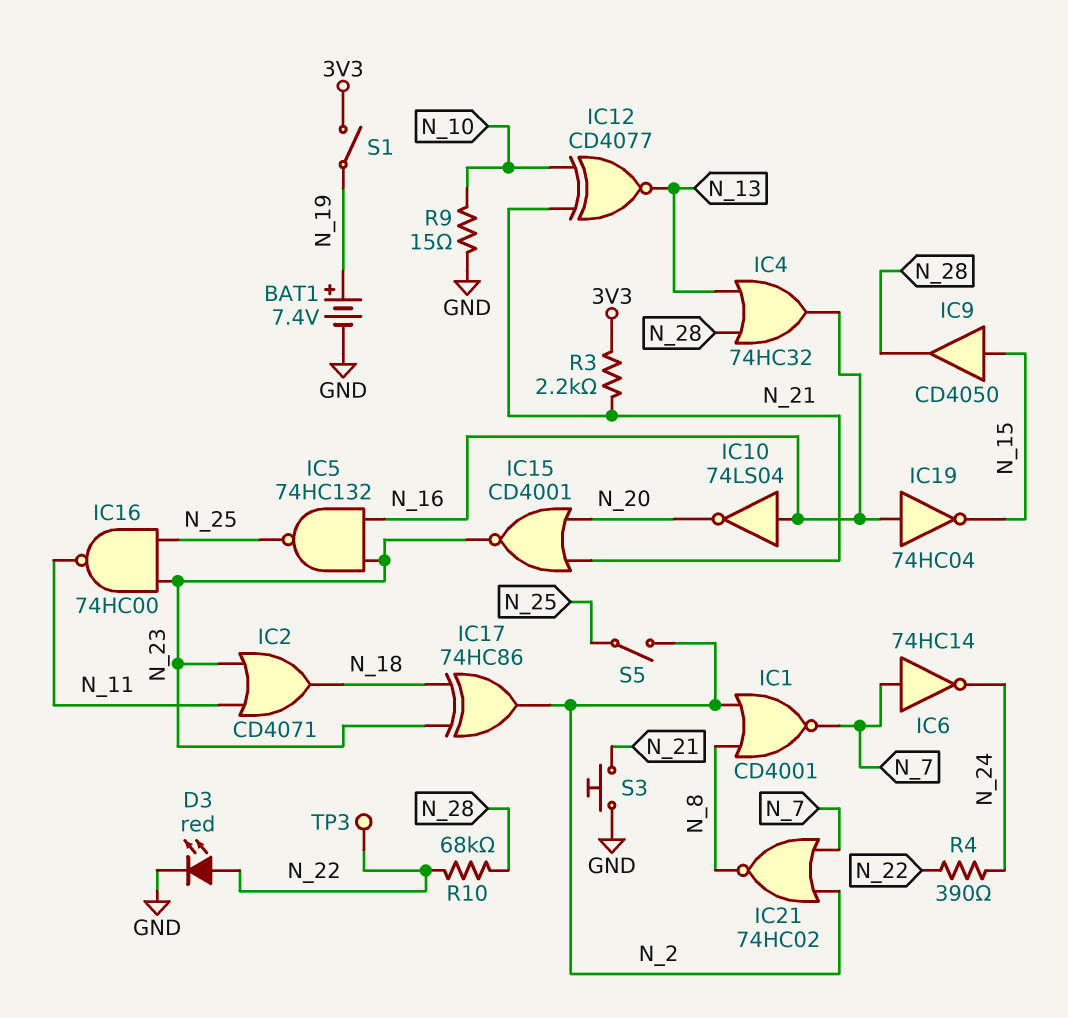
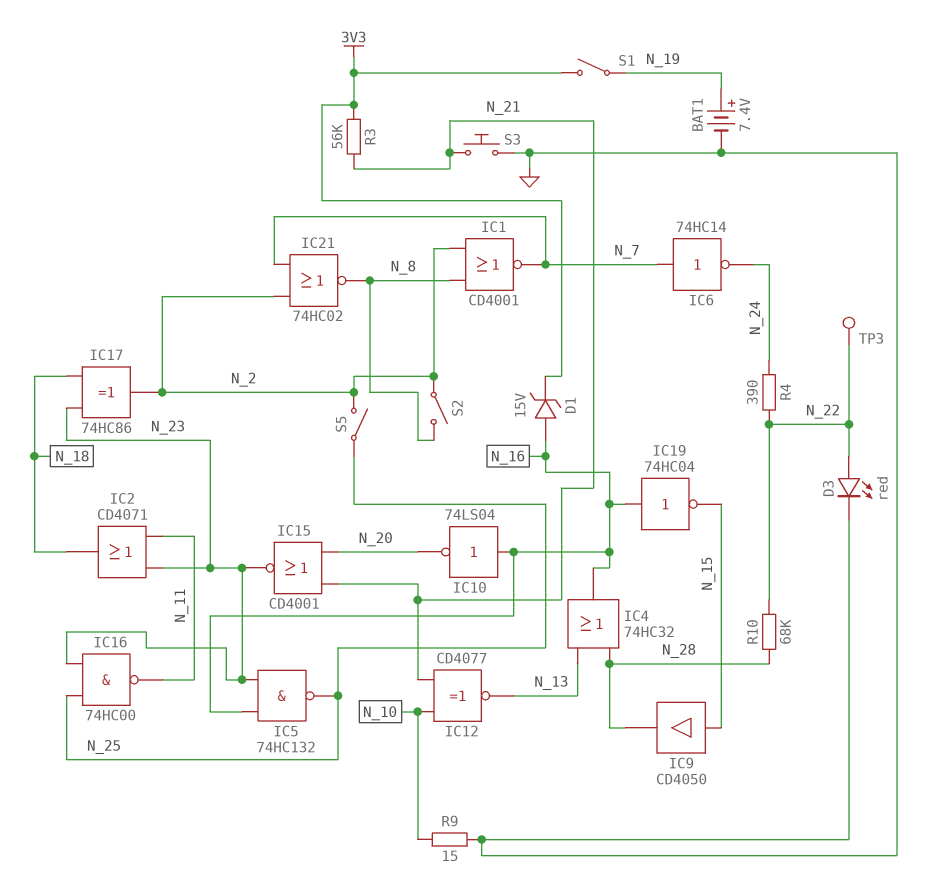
D1: none -> zener 15V (A N_16, K 3V3)
R3: 2.2k (3V3, N_21) -> 56k (3V3, N_21)
S2: none -> switch (N_2, N_8)

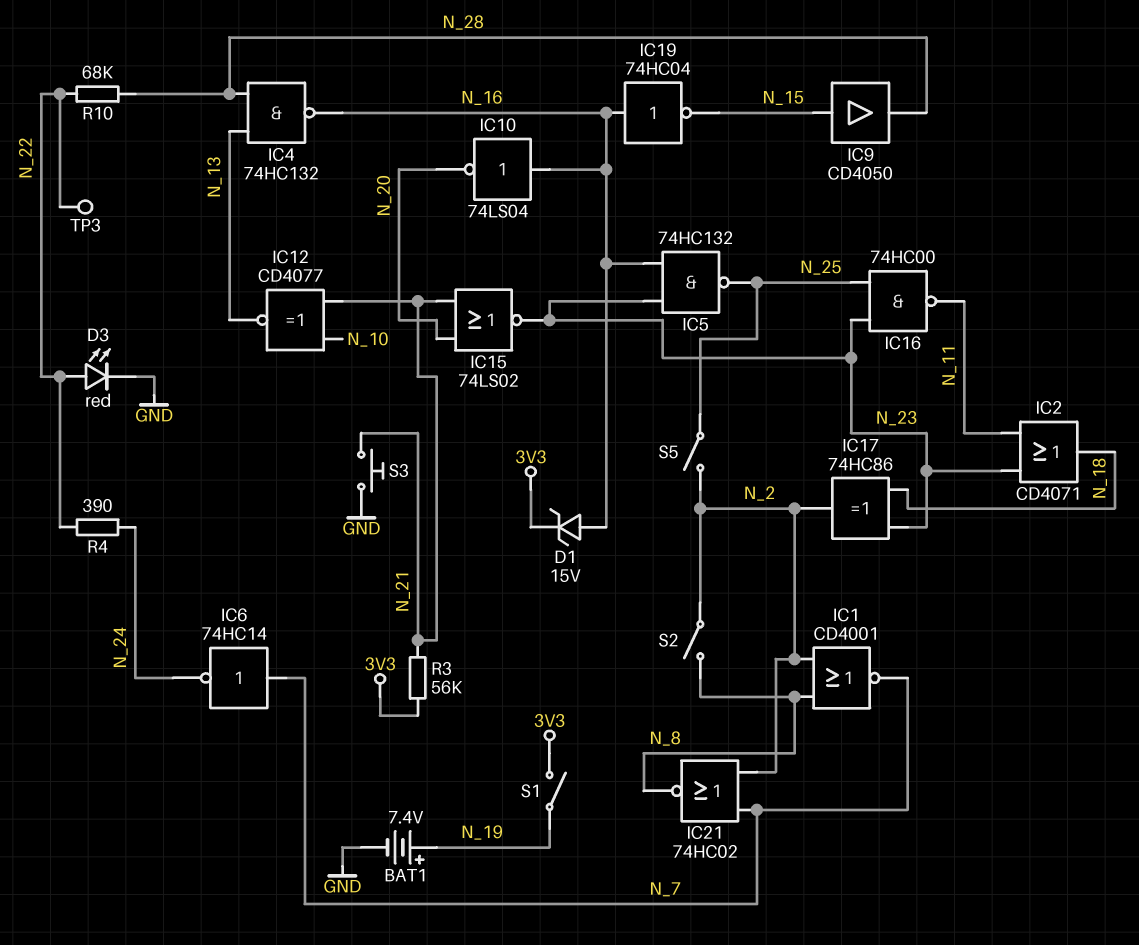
IC4: OR 74HC32 (in N_13, in N_28, out N_16) -> NAND 74HC132 (in N_13, in N_28, out N_16)
IC15: NOR CD4001 (in N_20, in N_21, out N_23) -> NOR 74LS02 (in N_20, in N_21, out N_23)
R9: 15 (GND, N_10) -> none

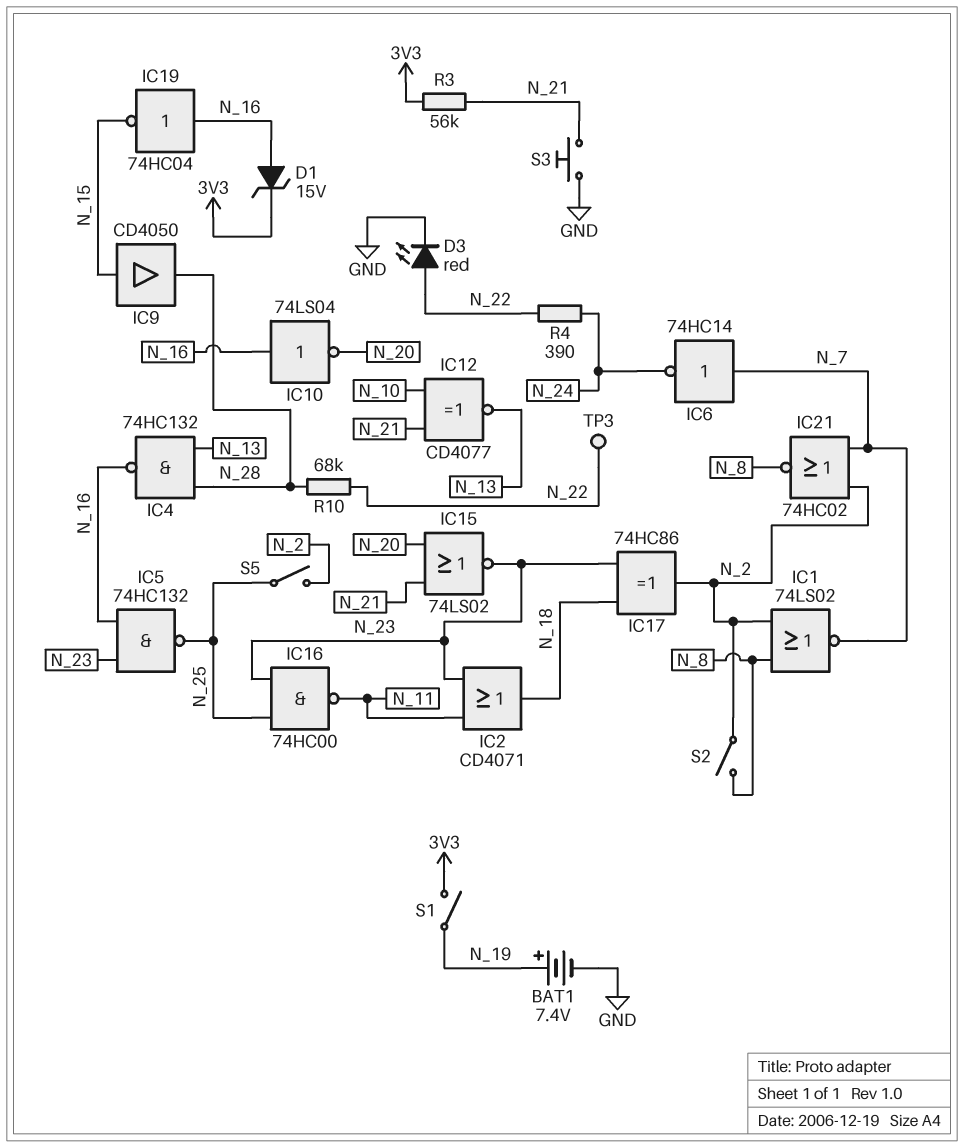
IC1: NOR CD4001 (in N_2, in N_8, out N_7) -> NOR 74LS02 (in N_2, in N_8, out N_7)

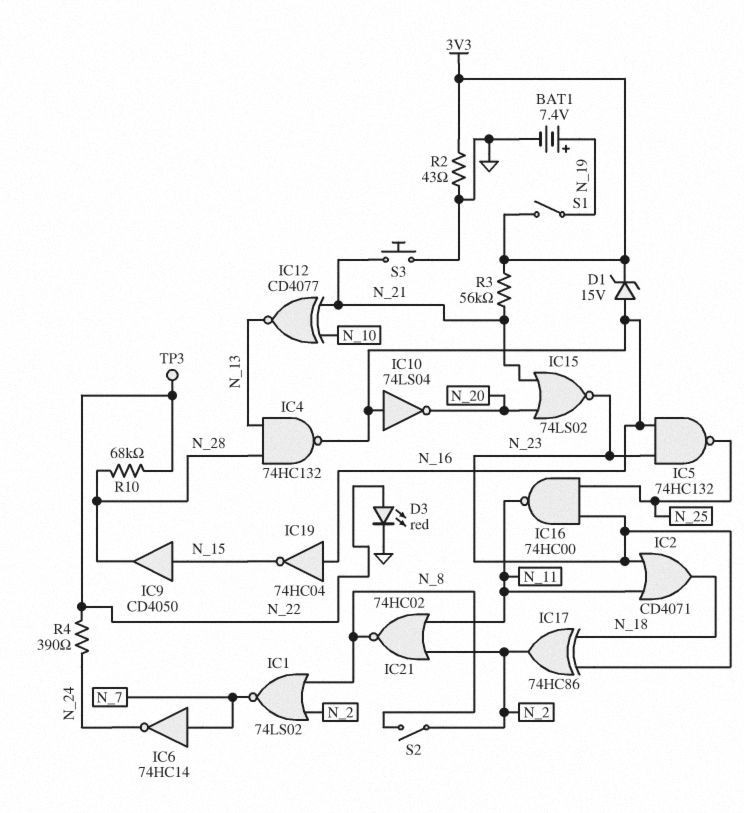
IC21: NOR 74HC02 (in N_2, in N_7, out N_8) -> NOR 74HC02 (in N_2, in N_11, out N_8)
R2: none -> 43 (3V3, GND)
S5: switch (N_2, N_25) -> none

